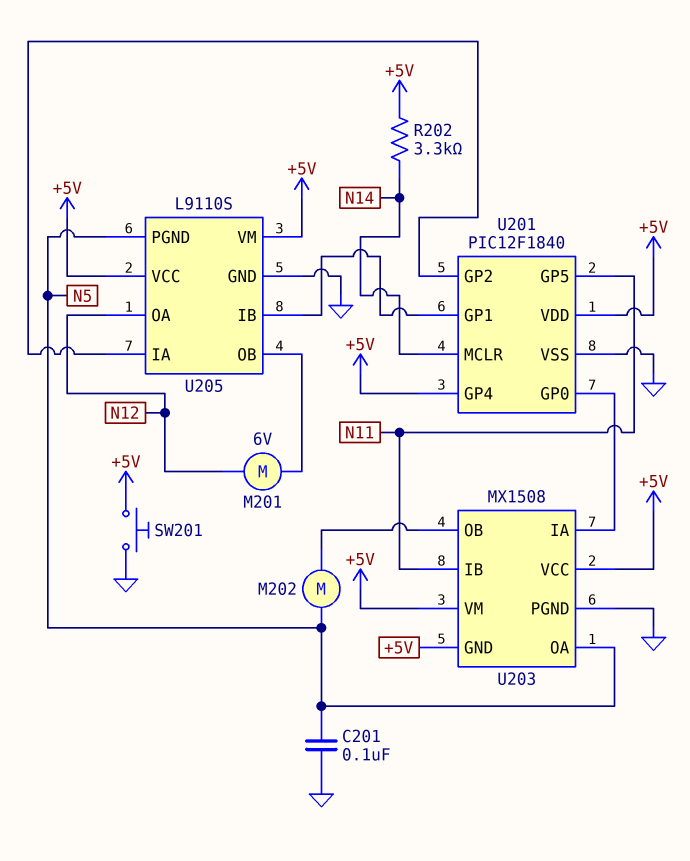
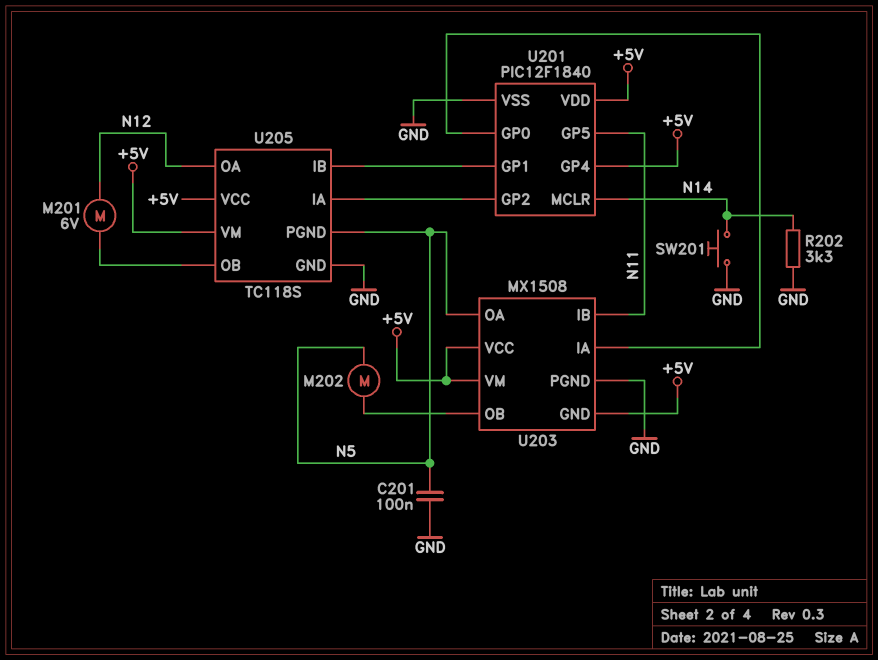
R202: 3.3k (+5V, N14) -> 3.3k (GND, N14)
SW201: button (+5V, GND) -> button (GND, N14)
U205: L9110S -> TC118S

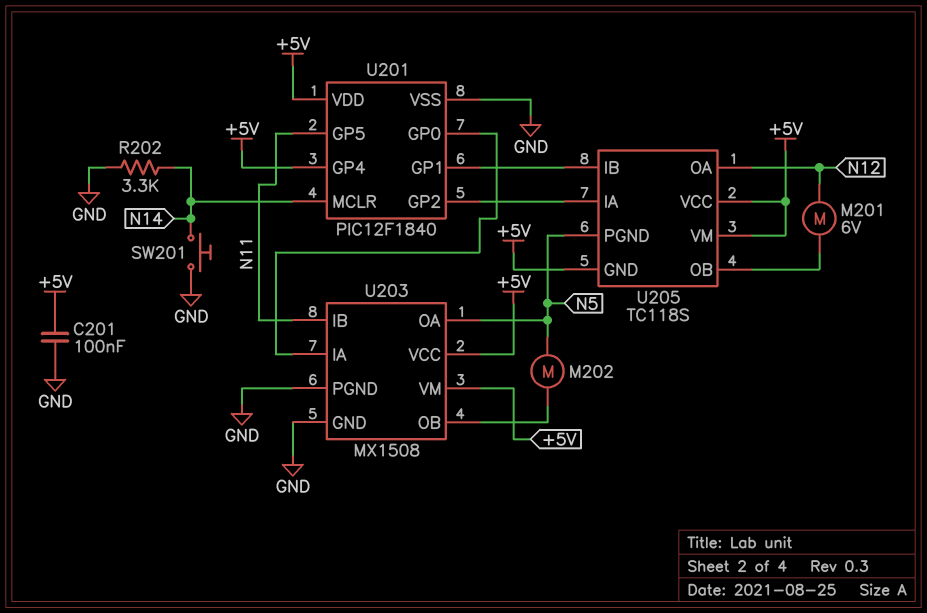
C201: 100nF (GND, N5) -> 100nF (+5V, GND)
U203 pin GND: +5V -> GND
U205 pin GND: GND -> +5V

